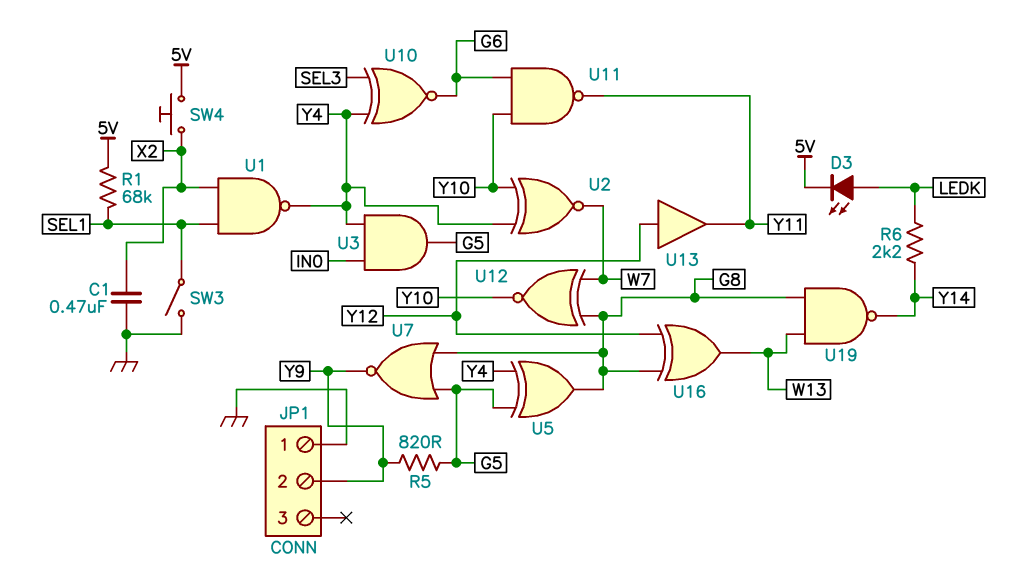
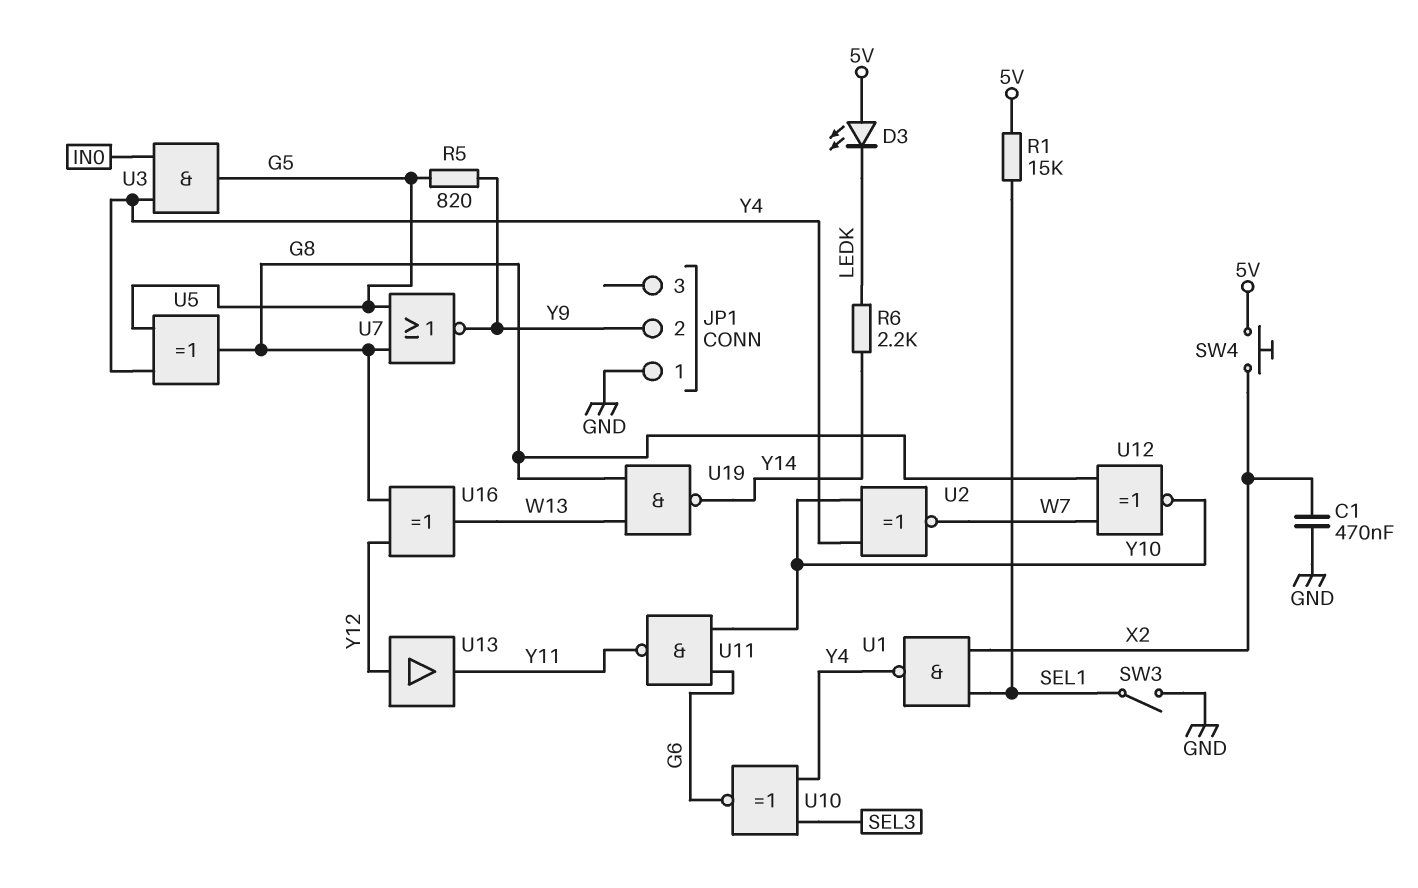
D3: LED (A LEDK, K 5V) -> LED (A 5V, K LEDK)
R1: 68k (5V, SEL1) -> 15k (5V, SEL1)

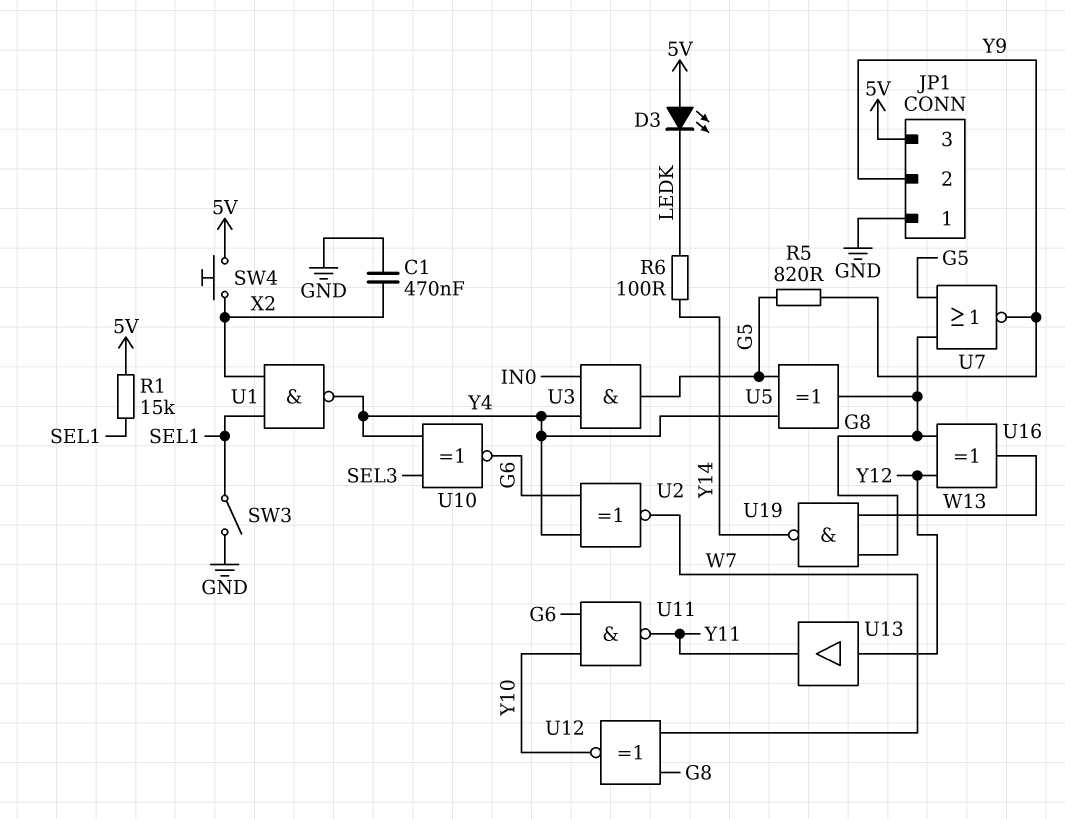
JP1 pin 3: none -> 5V
R6: 2.2k (LEDK, Y14) -> 100 (LEDK, Y14)
U2: XNOR (in Y4, in Y10, out W7) -> XNOR (in G6, in Y4, out W7)

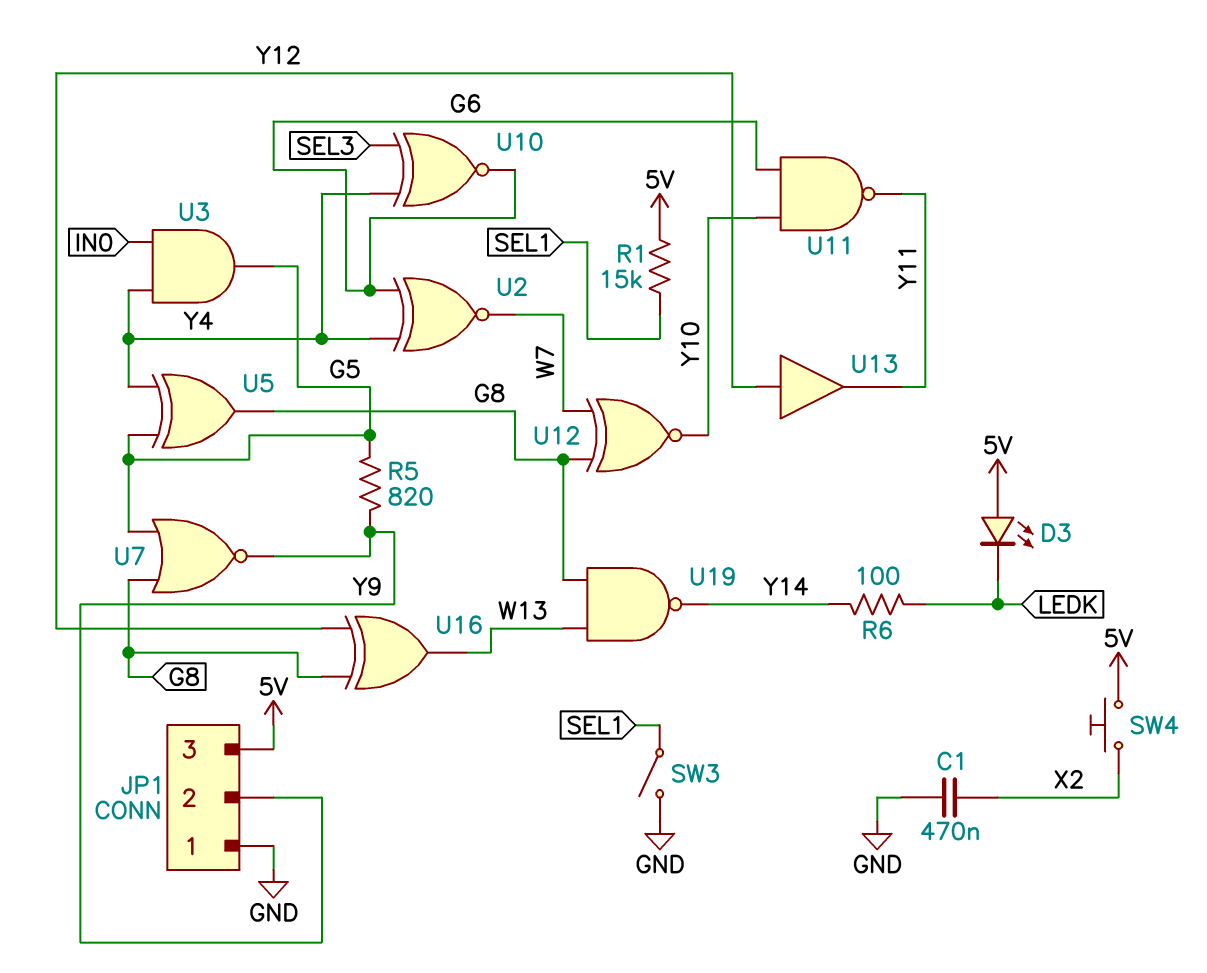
U1: NAND (in SEL1, in X2, out Y4) -> none

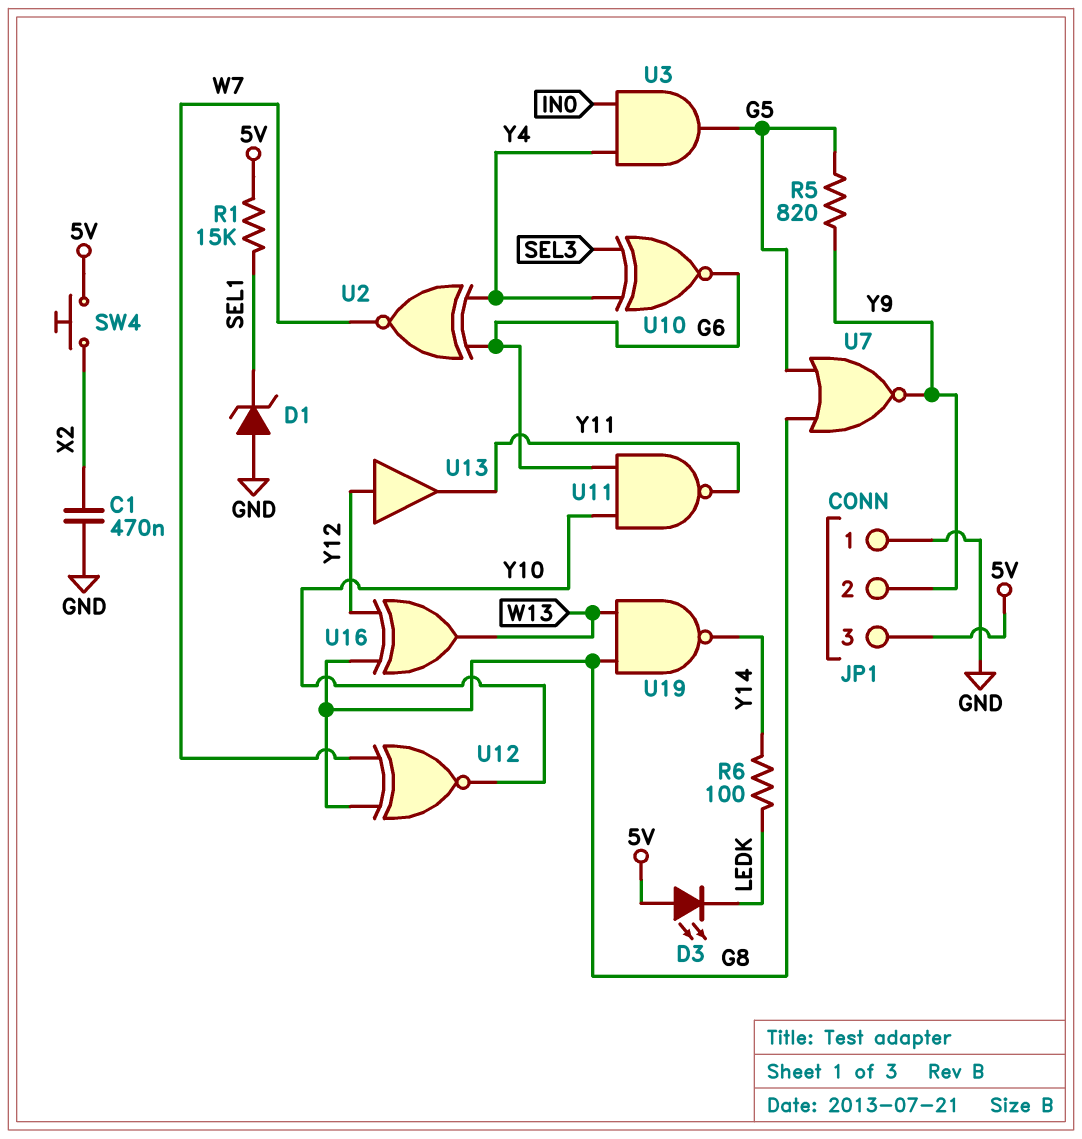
D1: none -> zener (A GND, K SEL1)
SW3: switch (GND, SEL1) -> none
U5: XOR (in G5, in Y4, out G8) -> none

